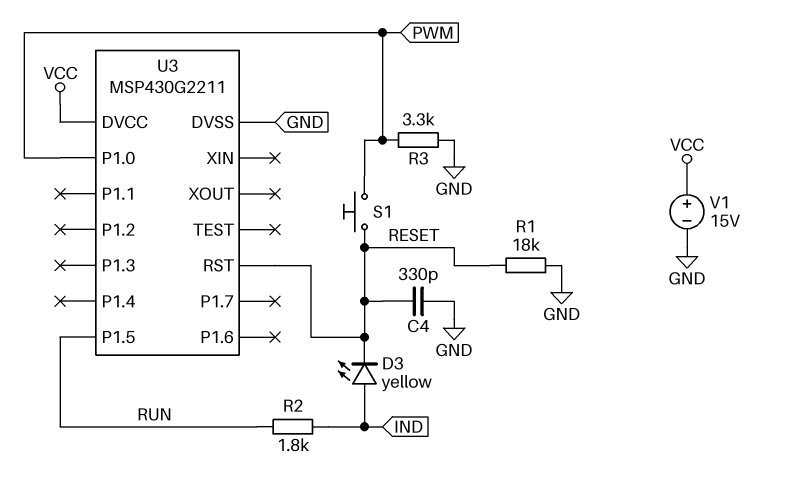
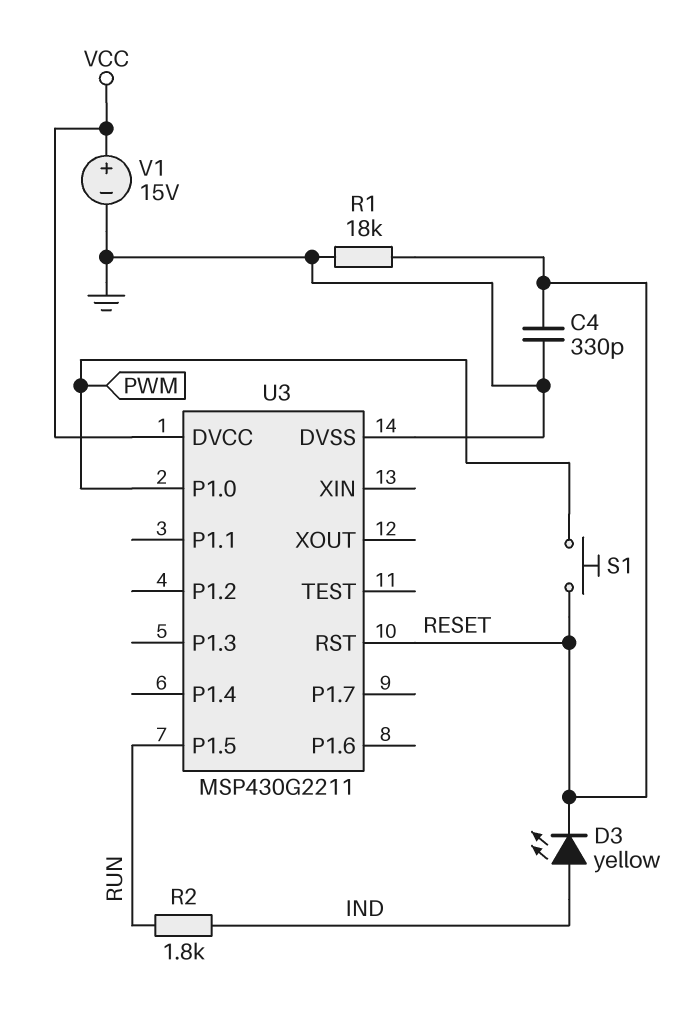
R3: 3.3k (GND, PWM) -> none

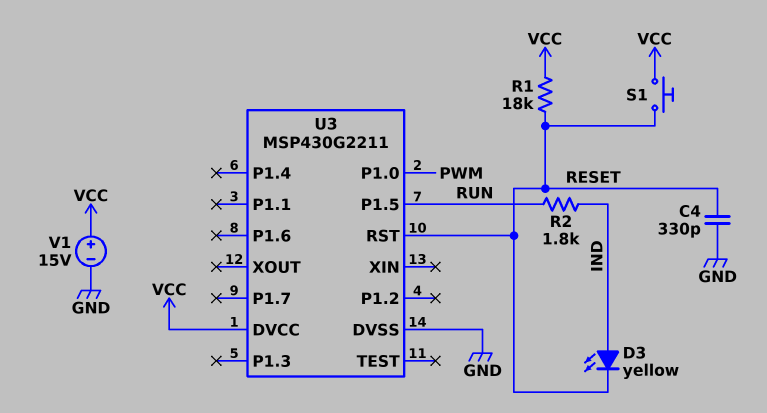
R1: 18k (GND, RESET) -> 18k (RESET, VCC)
S1: button (PWM, RESET) -> button (RESET, VCC)

